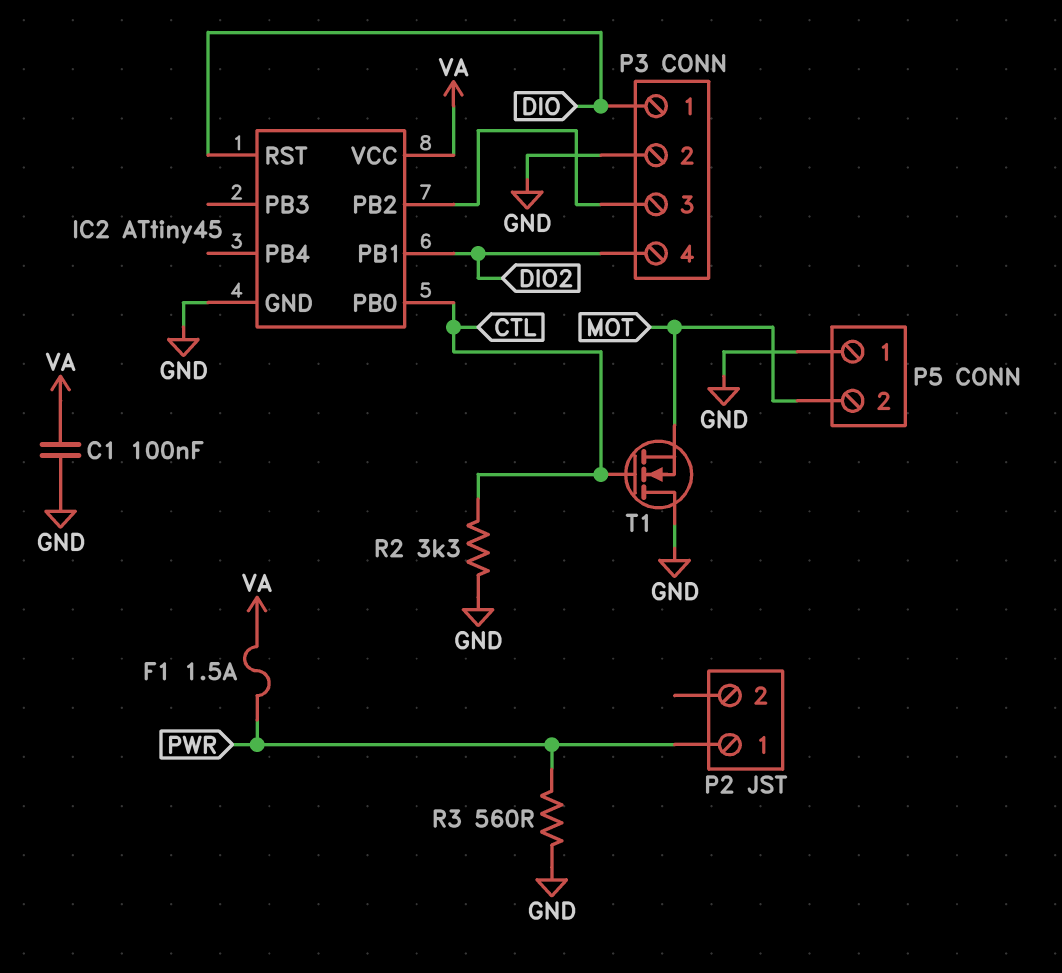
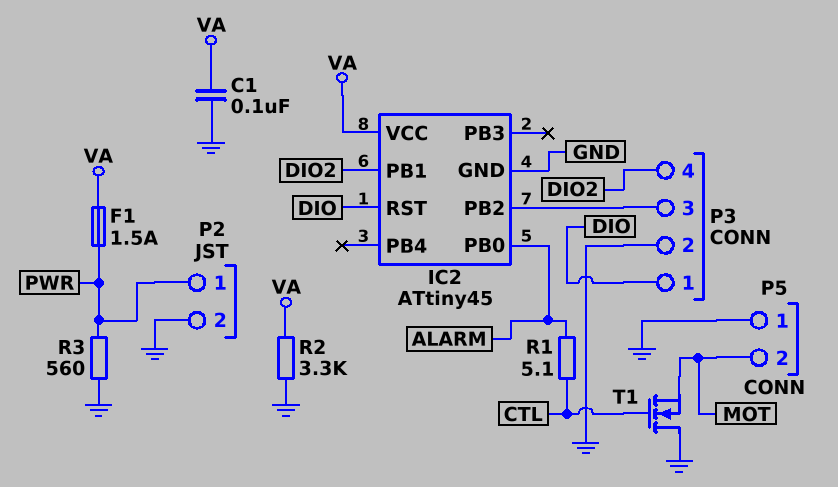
IC2 pin PB0: CTL -> ALARM
P2 pin 2: none -> GND
R1: none -> 5.1 (ALARM, CTL)
R2: 3.3k (CTL, GND) -> 3.3k (GND, VA)

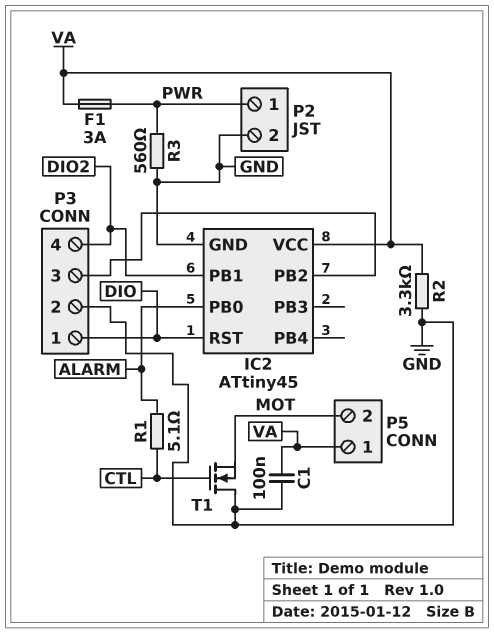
F1: 1.5A (PWR, VA) -> 3A (PWR, VA)
P5 pin 1: GND -> VA

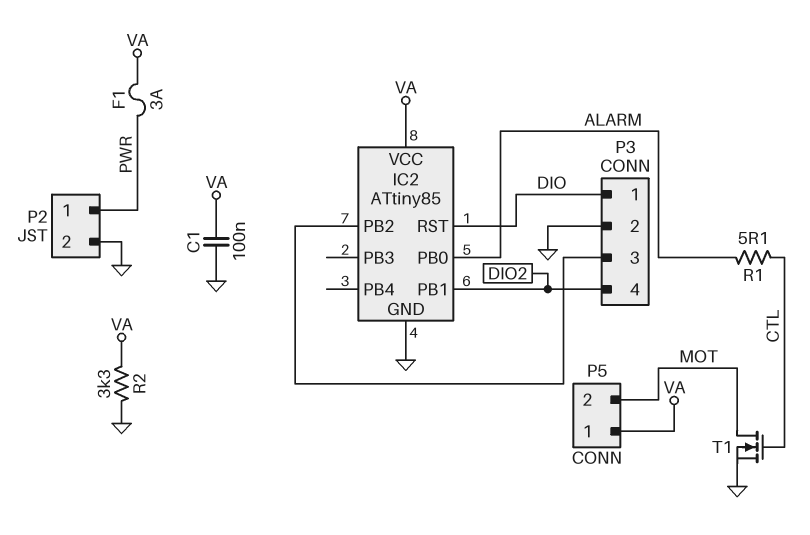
IC2: ATtiny45 -> ATtiny85
R3: 560 (GND, PWR) -> none
T1: NMOS (G CTL, D GND, S MOT) -> NMOS (G CTL, D MOT, S GND)

